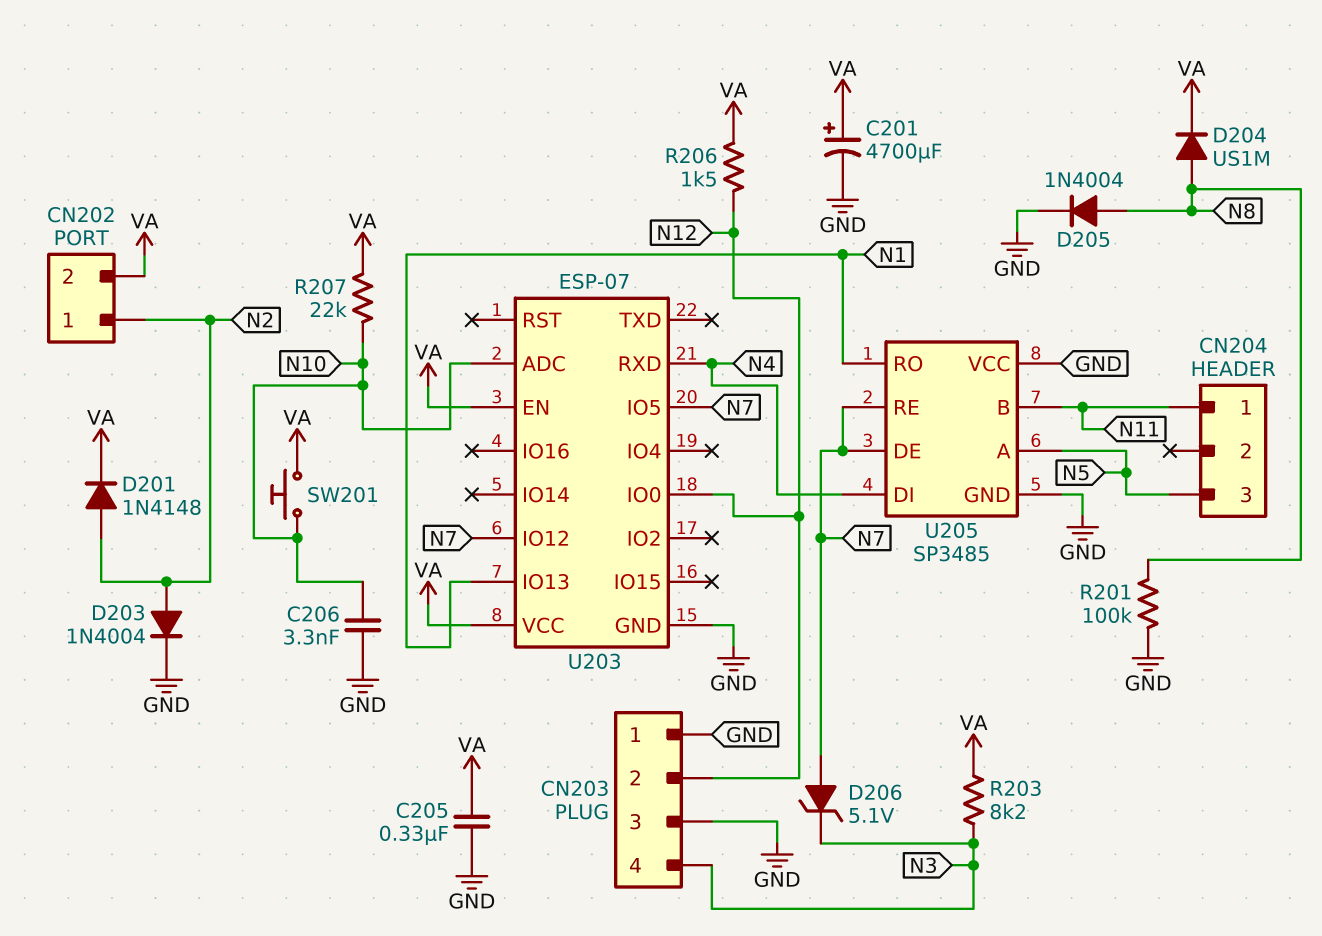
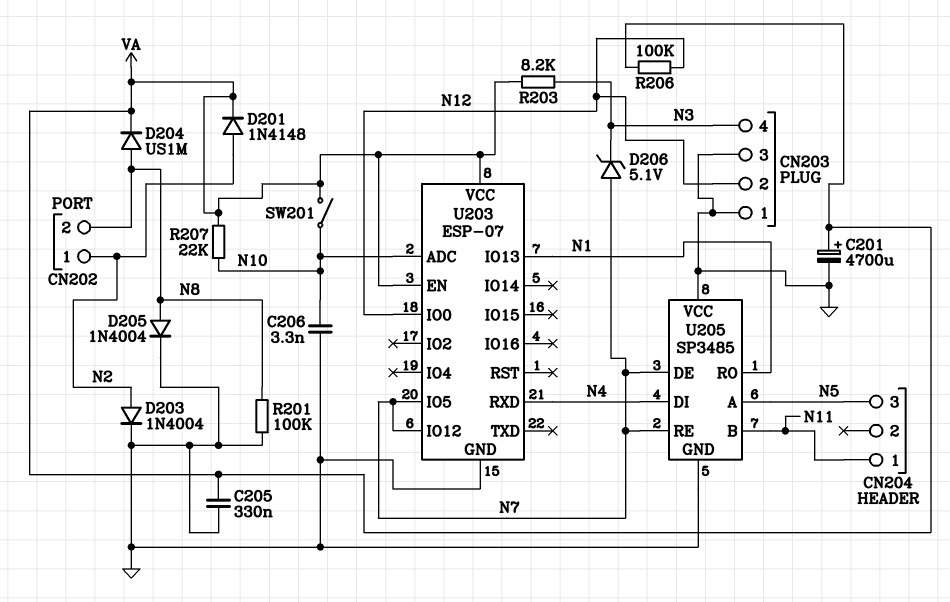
CN202 pin 2: VA -> N8
R206: 1.5k (N12, VA) -> 100k (N12, VA)
SW201: button (N10, VA) -> switch (N10, VA)

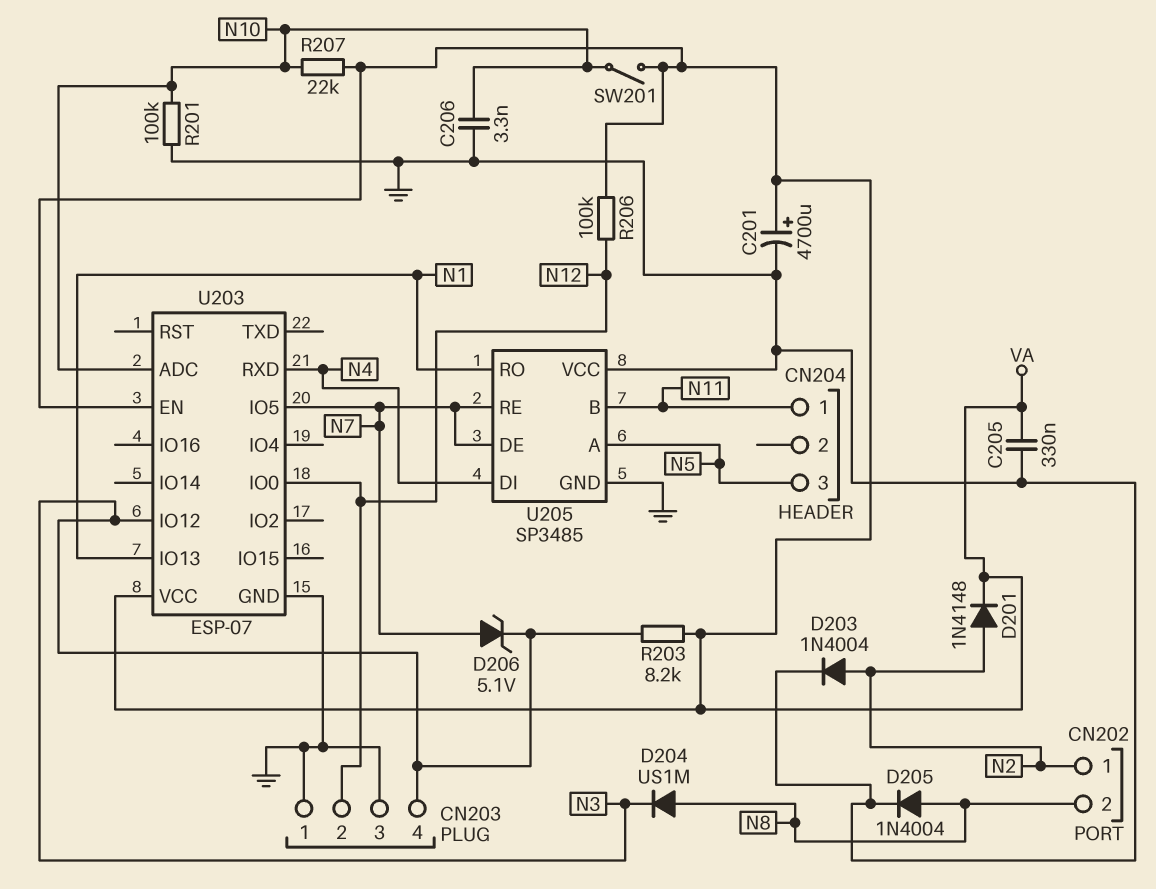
D204: diode US1M (A N8, K VA) -> diode US1M (A N8, K N3)
R201: 100k (GND, N8) -> 100k (GND, N10)
U203 pin IO12: N7 -> N3

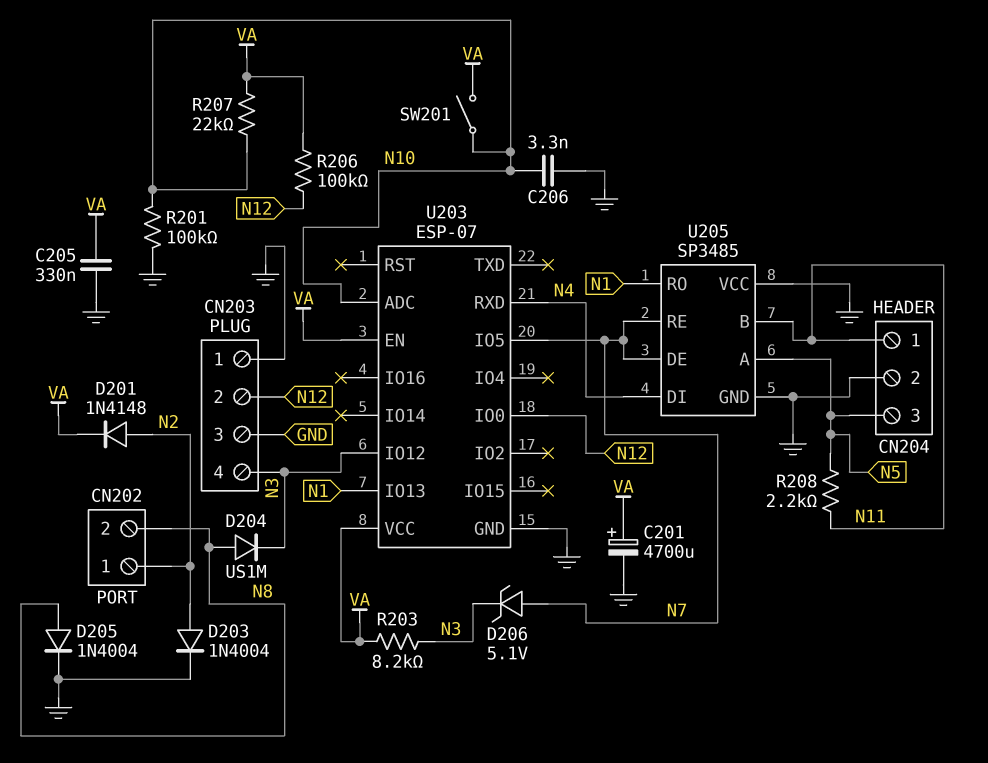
CN204 pin 2: none -> GND
R208: none -> 2.2k (N5, N11)

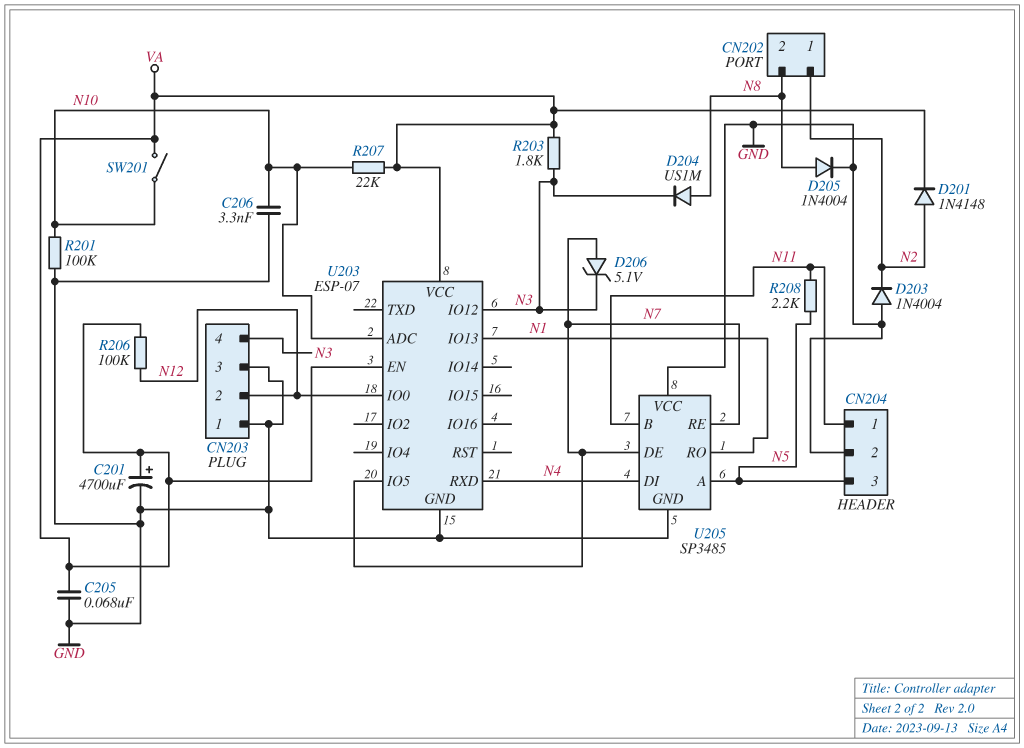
C205: 330nF (GND, VA) -> 68nF (GND, VA)
D203: diode 1N4004 (A N2, K GND) -> diode 1N4004 (A GND, K N2)
R203: 8.2k (N3, VA) -> 1.8k (N3, VA)

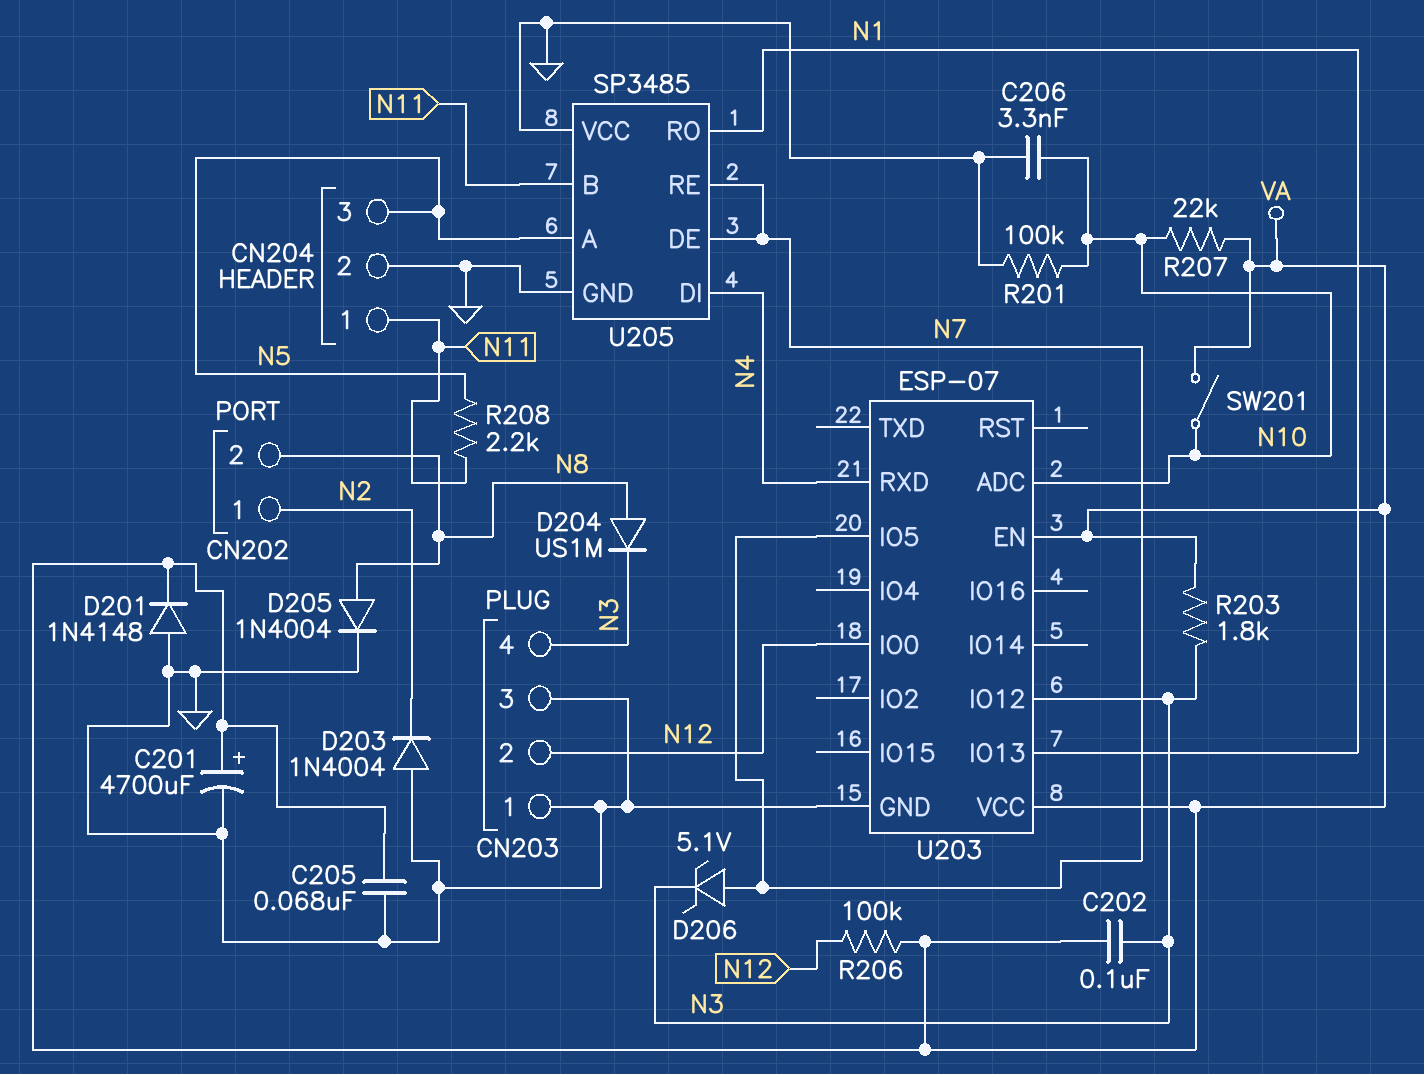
C202: none -> 100nF (N3, VA)
D201: diode 1N4148 (A N2, K VA) -> diode 1N4148 (A GND, K VA)

